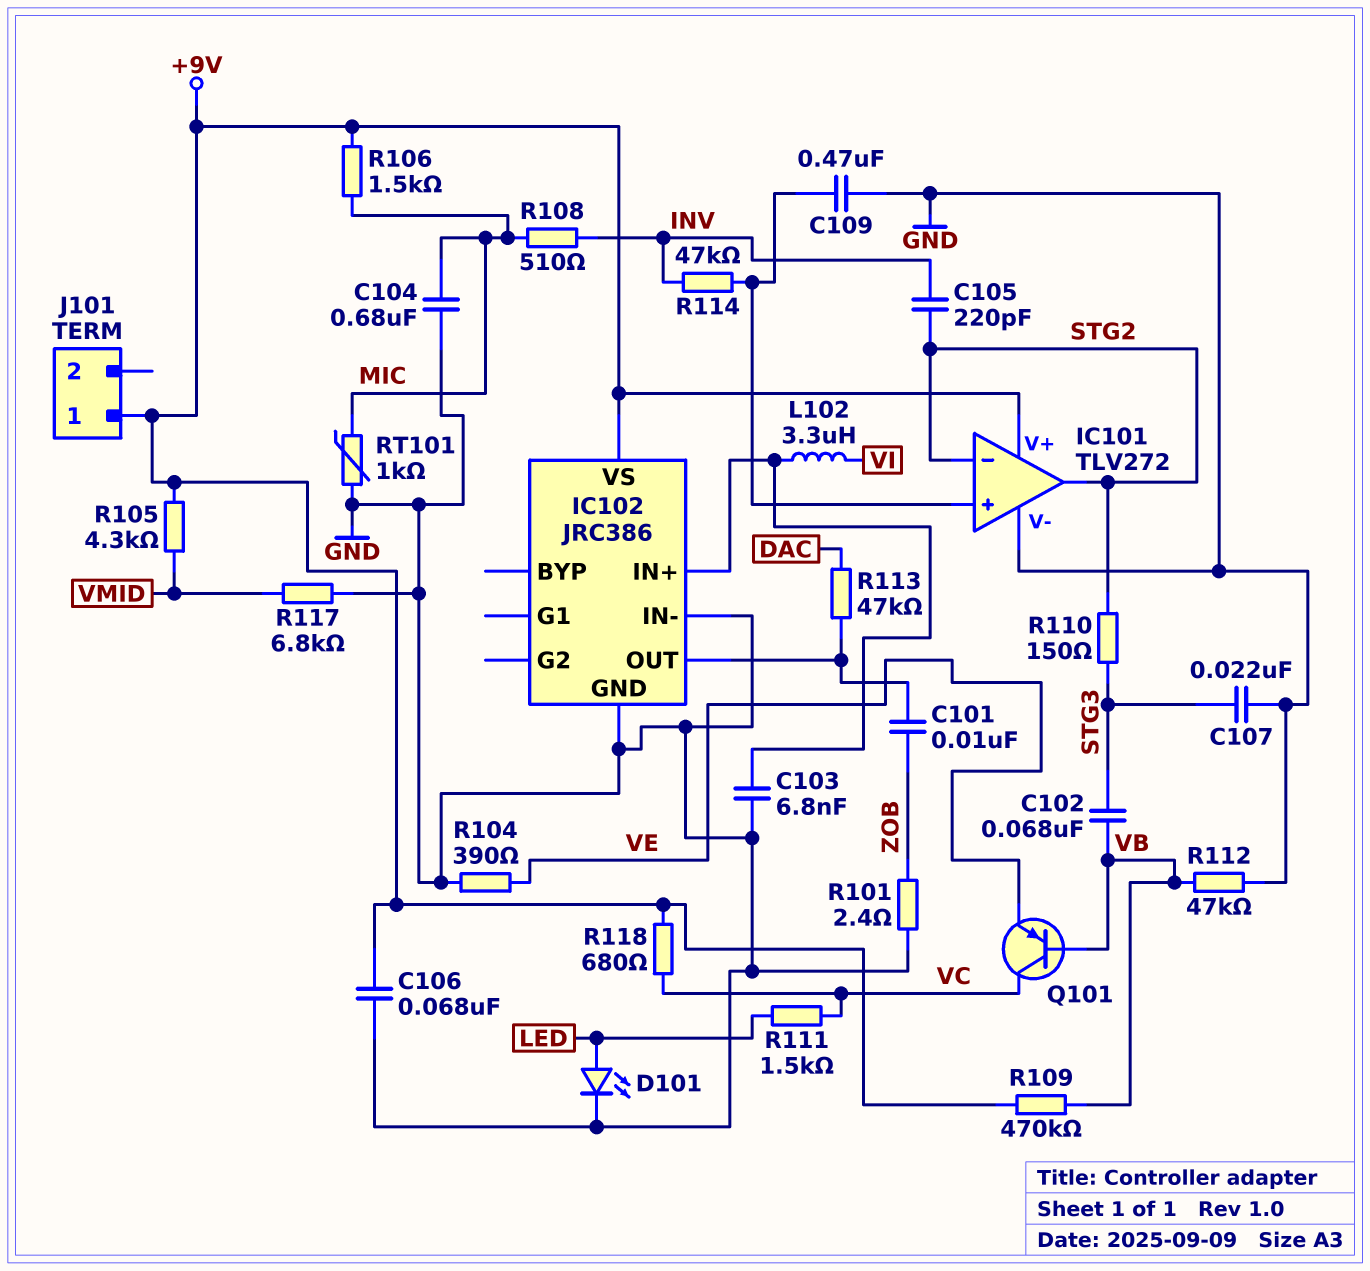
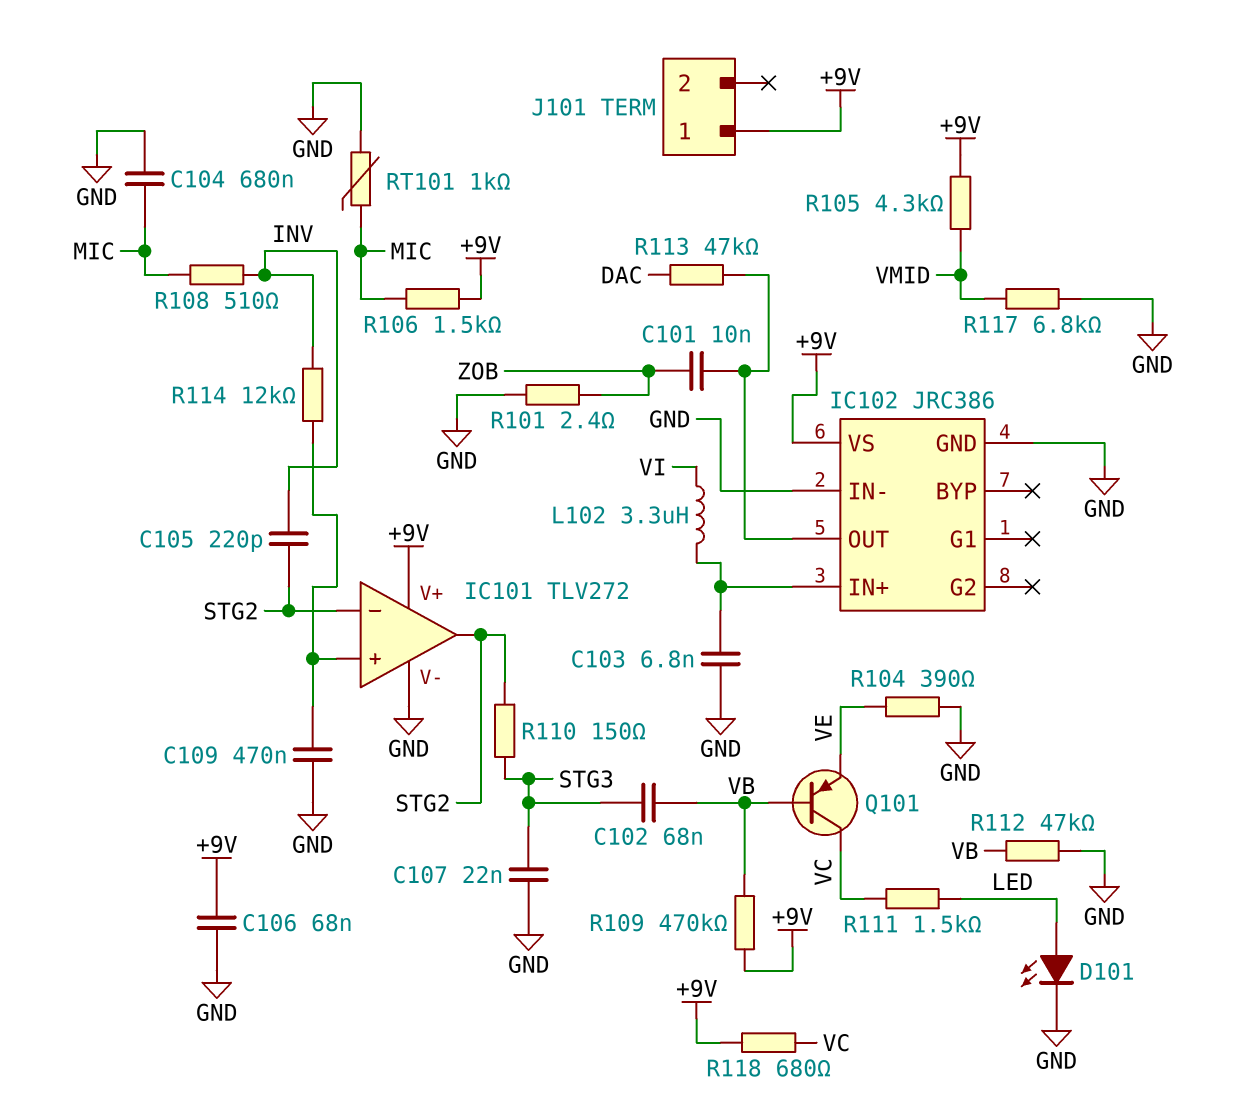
R114: 47k (IC101/in+, INV) -> 12k (IC101/in+, INV)

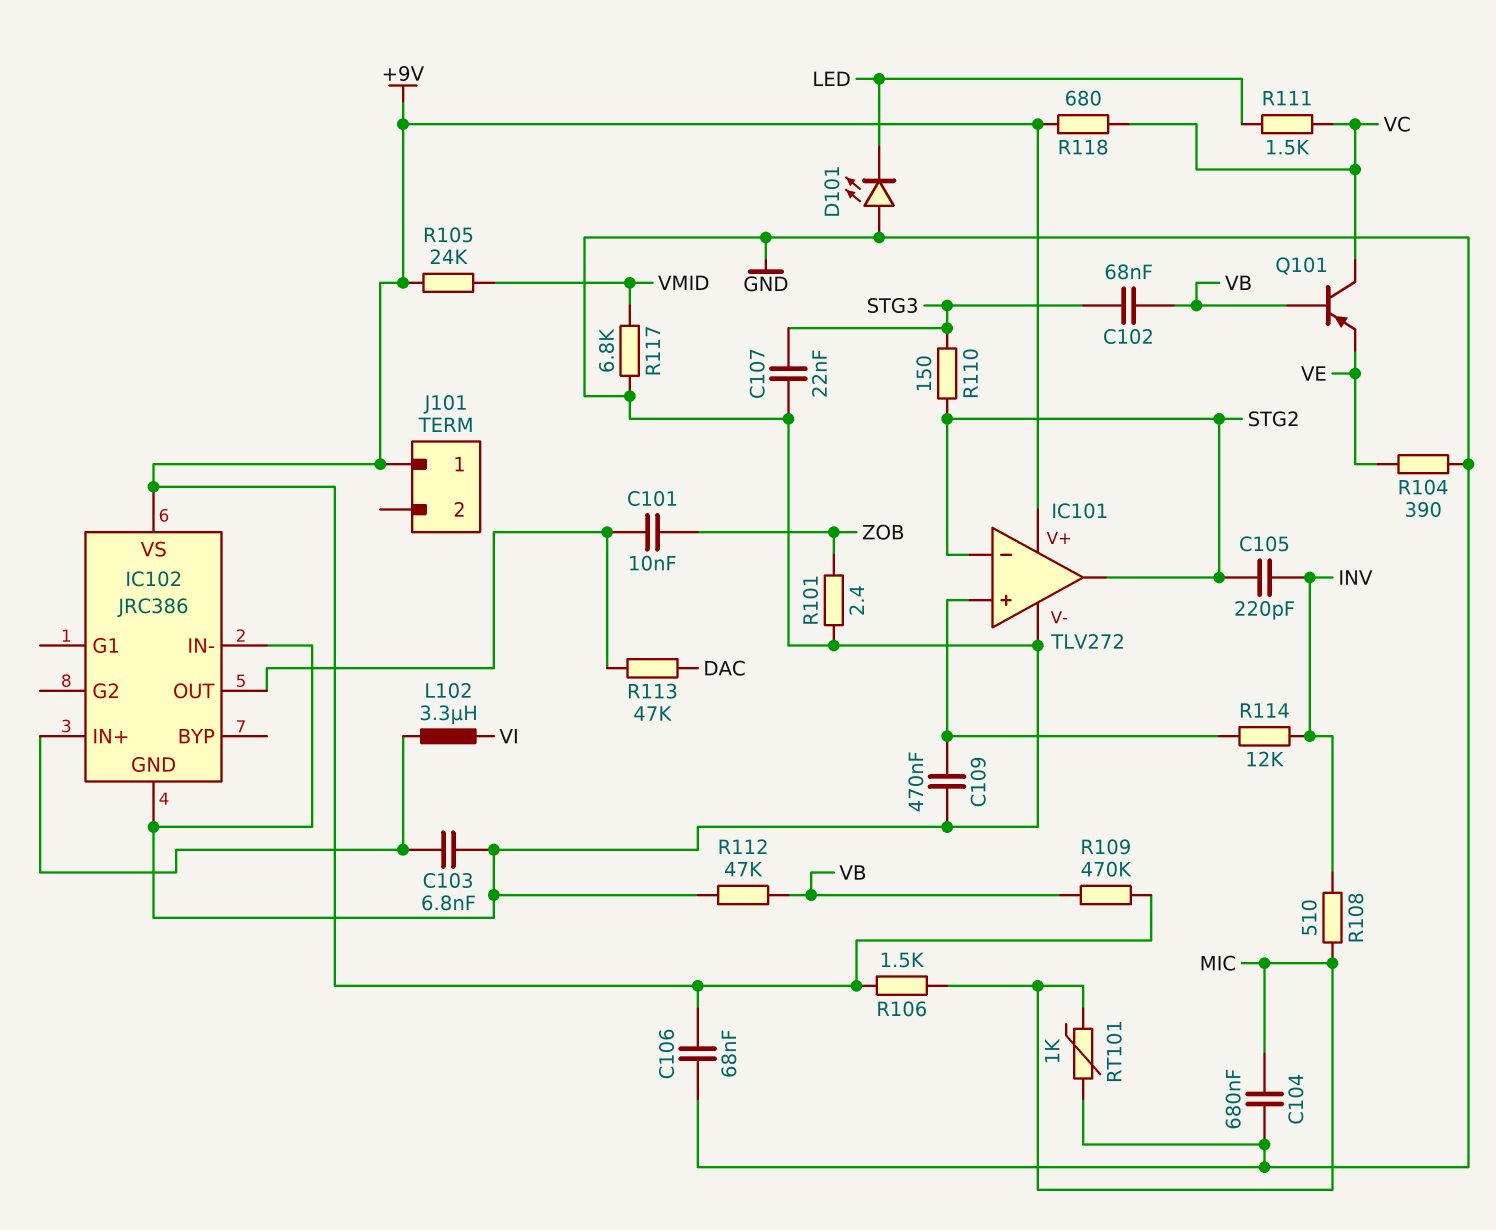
D101: LED (A LED, K GND) -> LED (A GND, K LED)
R105: 4.3k (+9V, VMID) -> 24k (+9V, VMID)

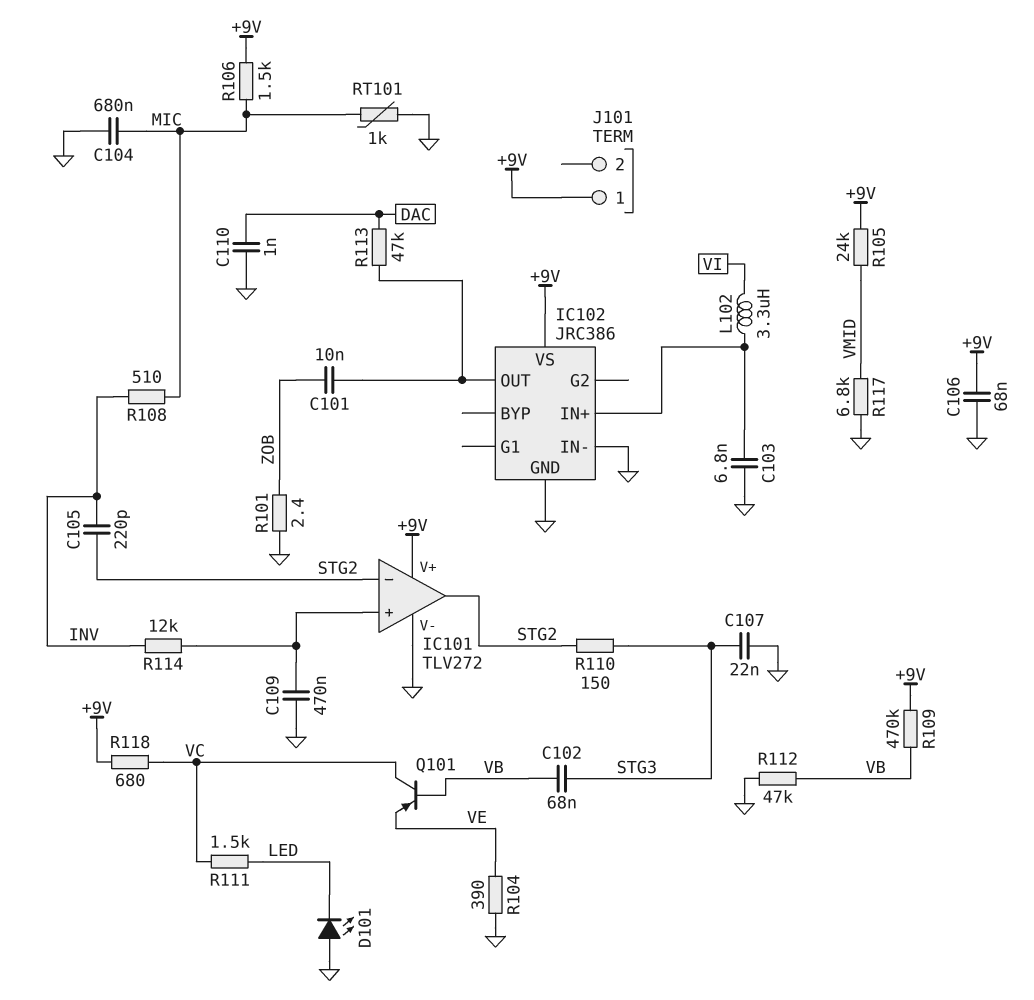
C110: none -> 1nF (DAC, GND)

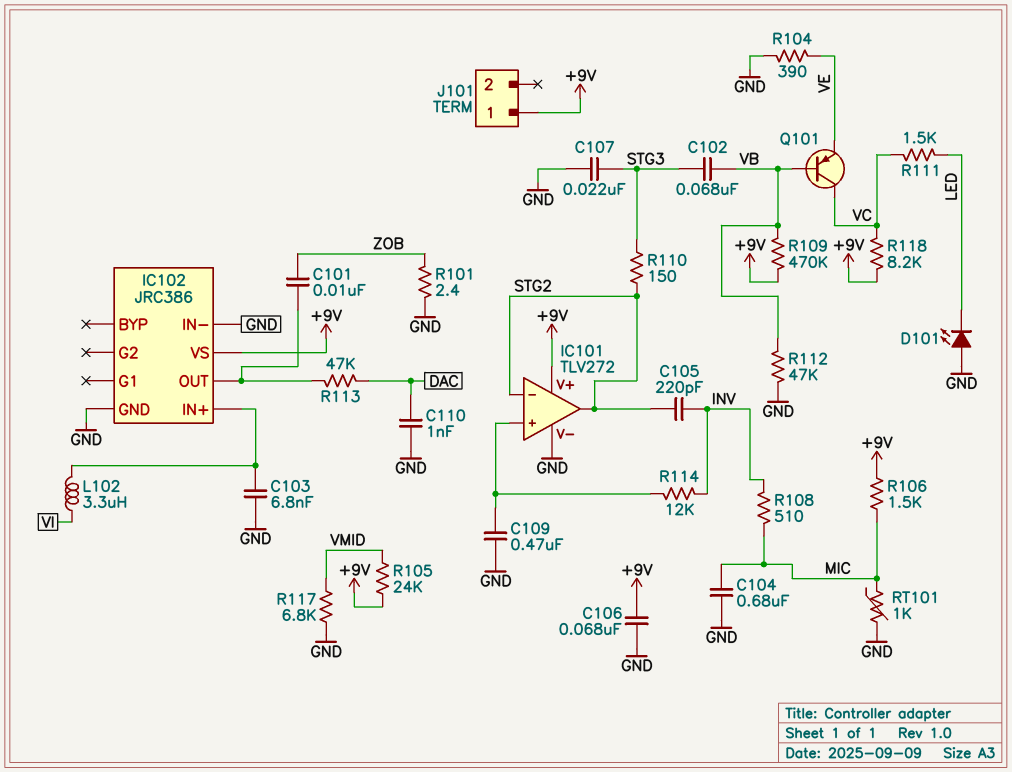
R118: 680 (+9V, VC) -> 8.2k (+9V, VC)

